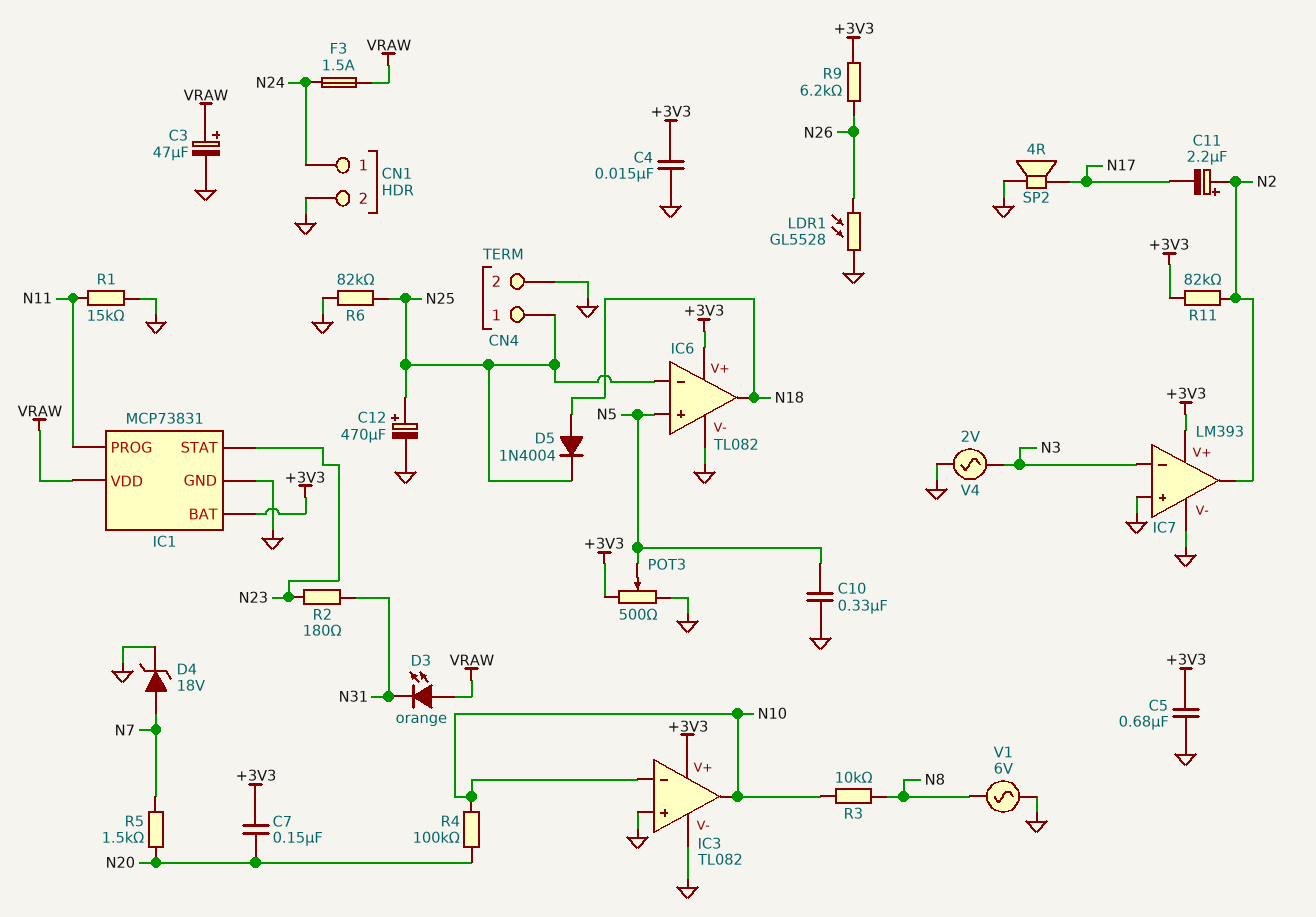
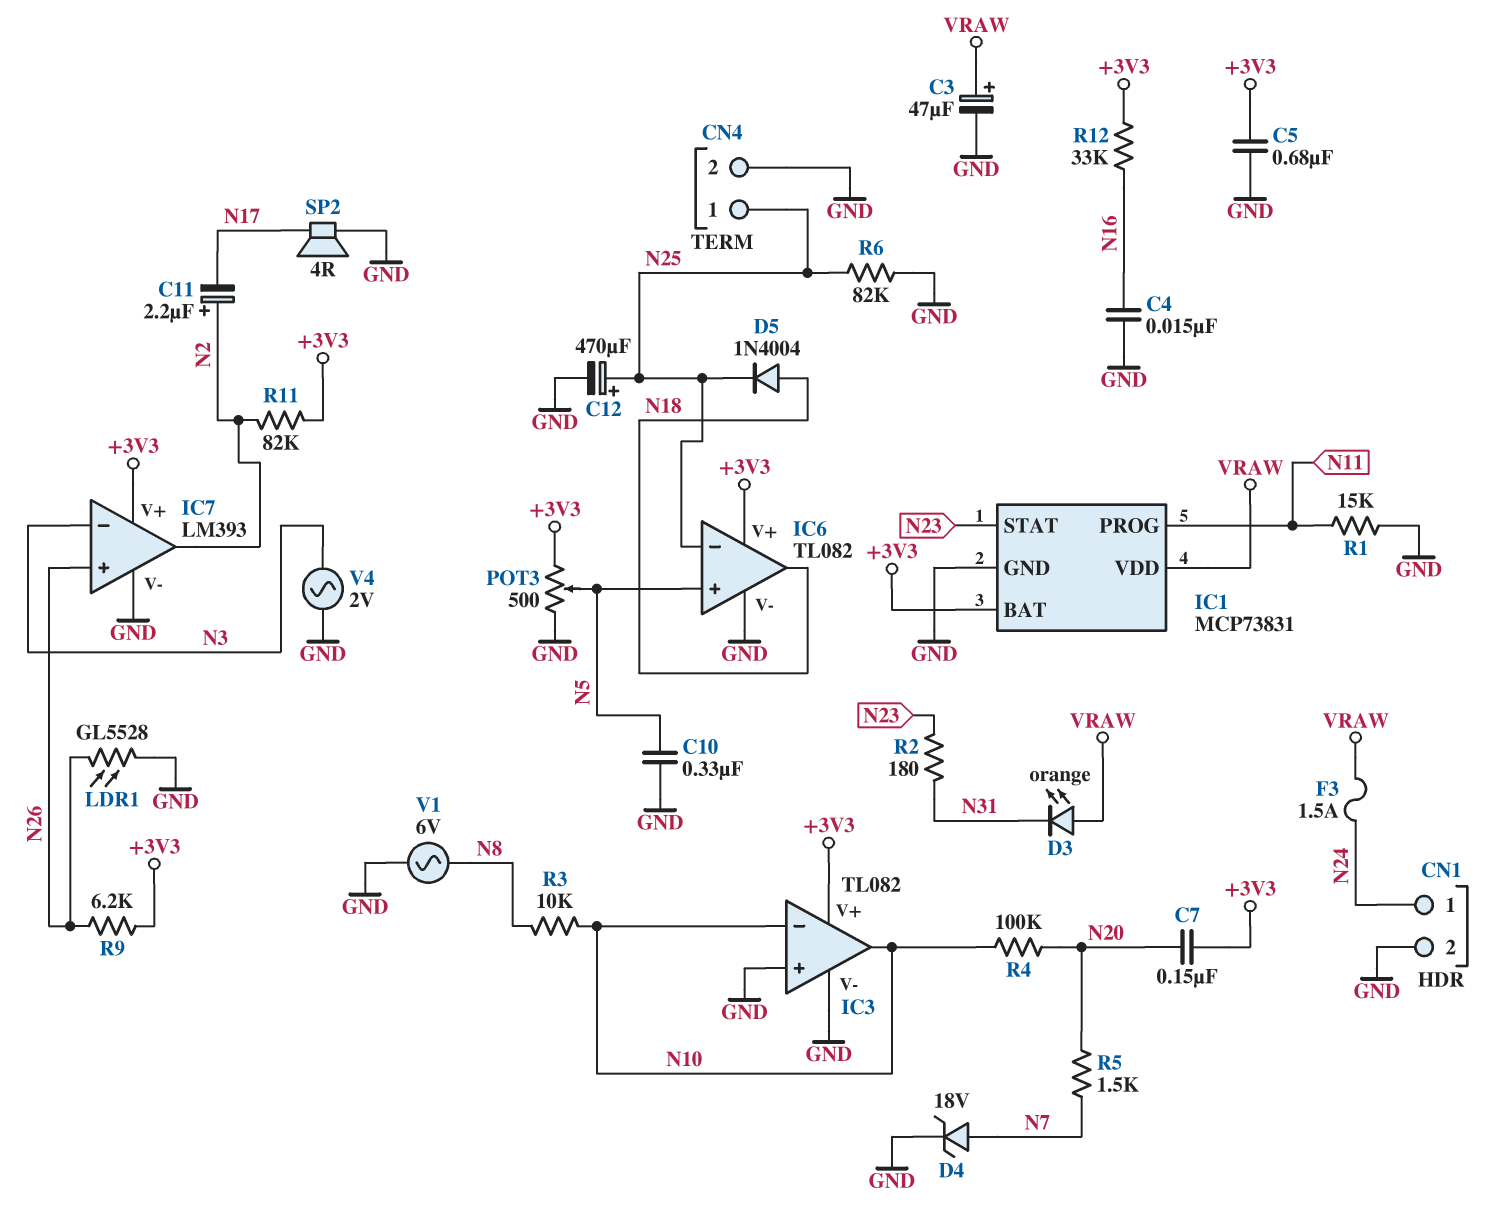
C4: 15nF (+3V3, GND) -> 15nF (GND, N16)
IC7 pin in+: GND -> N26
R12: none -> 33k (+3V3, N16)

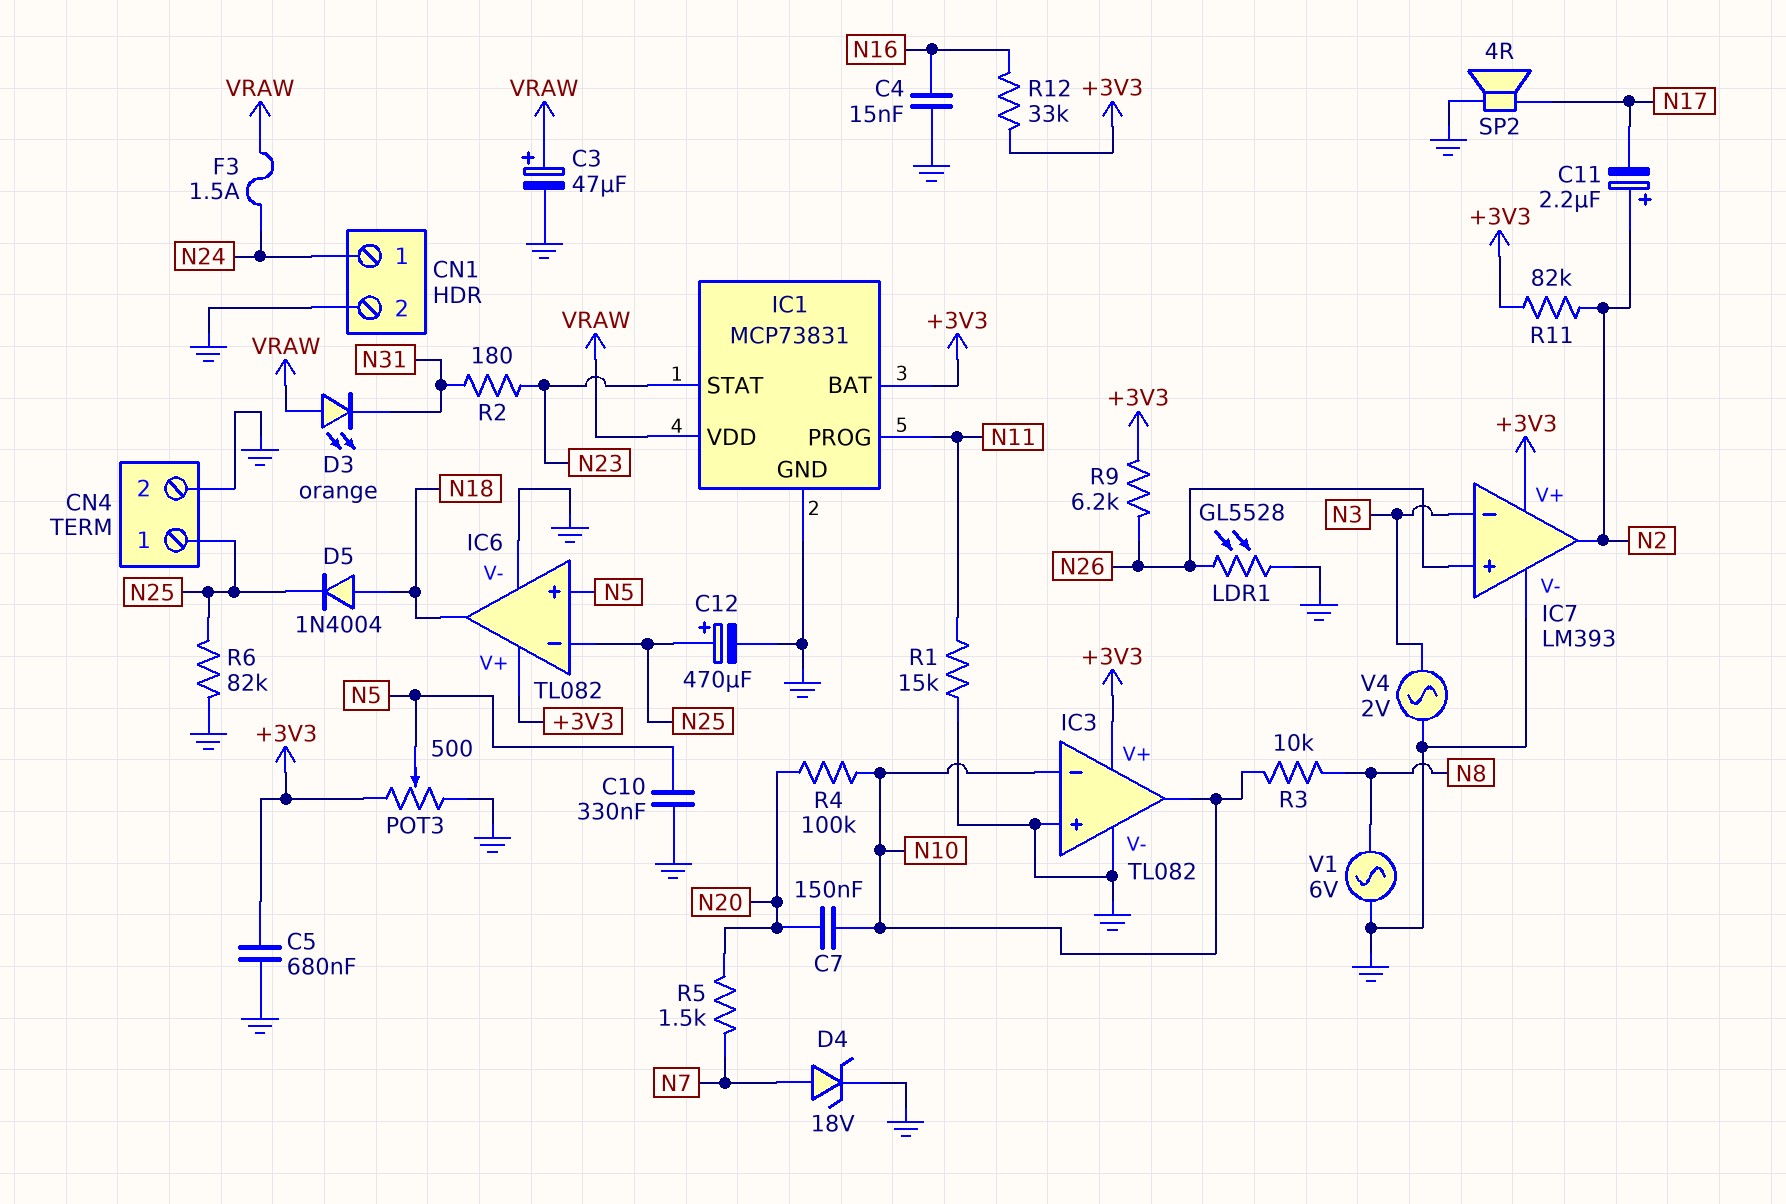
C7: 150nF (+3V3, N20) -> 150nF (N10, N20)

